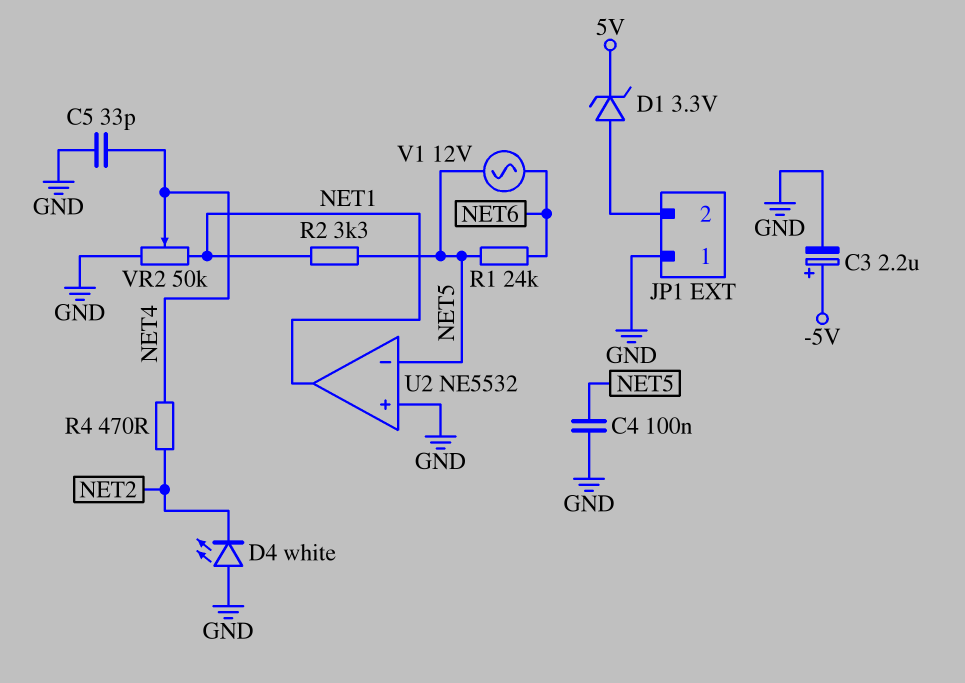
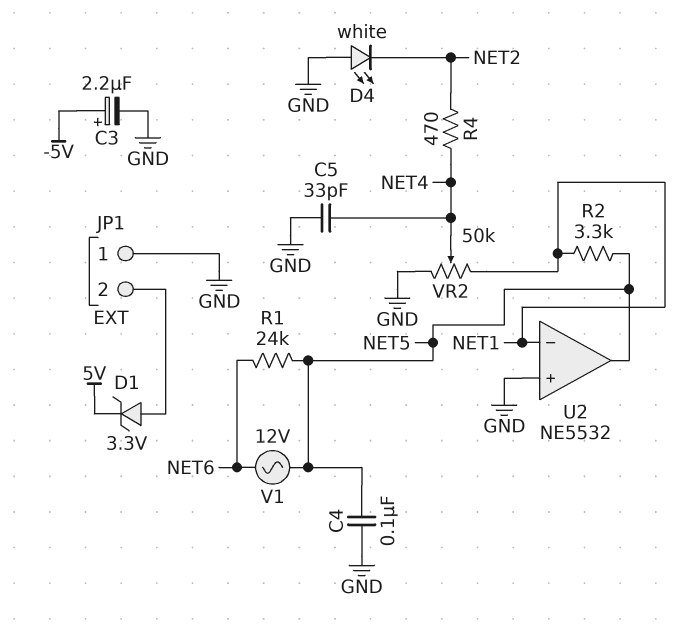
U2 pin in-: NET5 -> NET1
U2 pin out: NET1 -> NET5

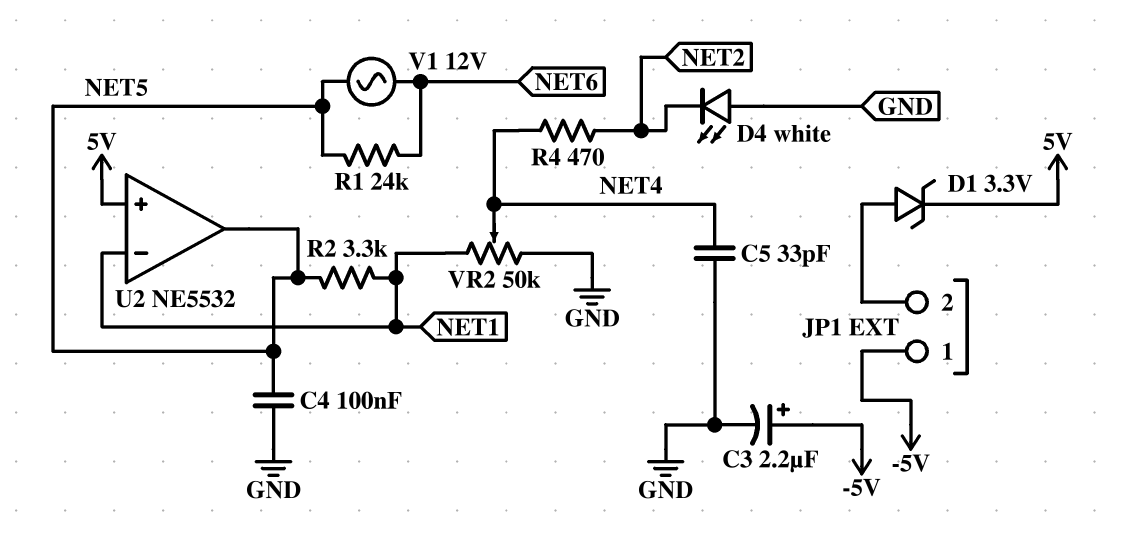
JP1 pin 1: GND -> -5V
U2 pin in+: GND -> 5V

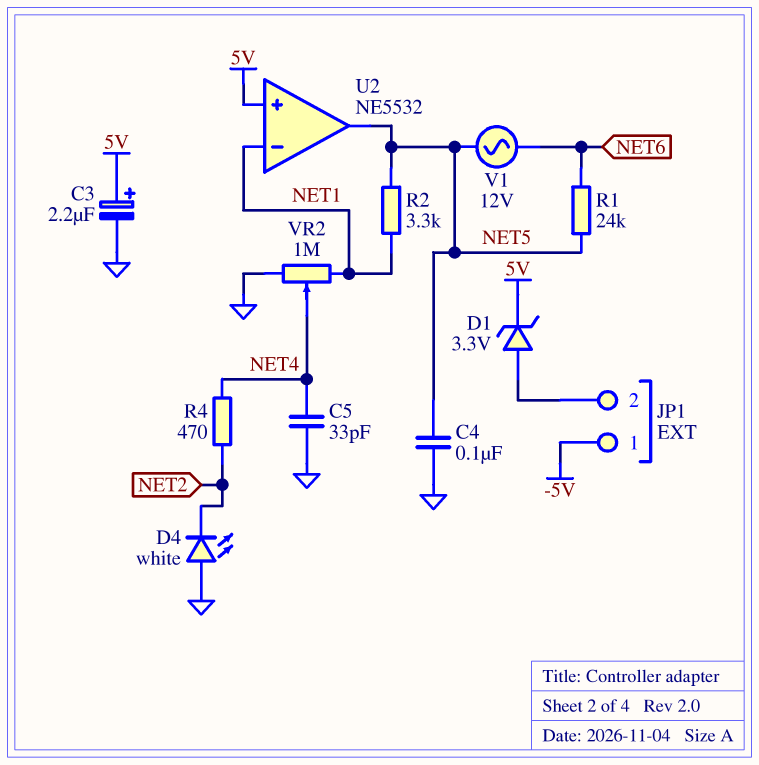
C3: 2.2uF (plus -5V, minus GND) -> 2.2uF (plus 5V, minus GND)
VR2: 50k (GND, NET1, wiper NET4) -> 1M (GND, NET1, wiper NET4)

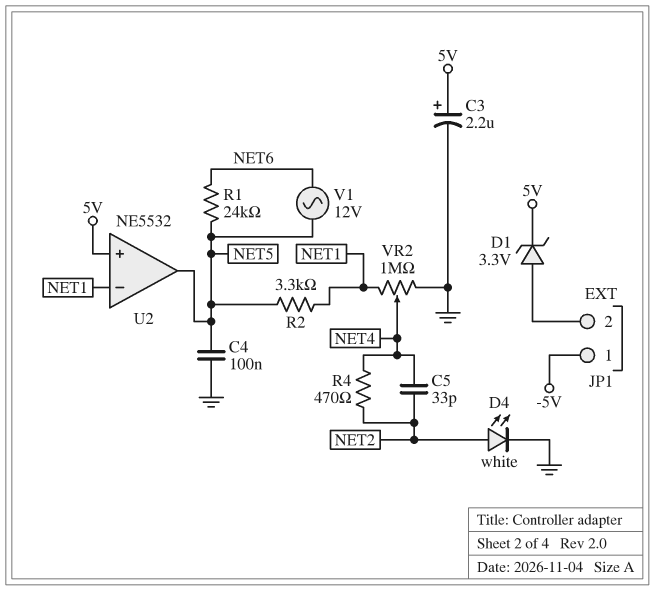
C5: 33pF (GND, NET4) -> 33pF (NET2, NET4)
D4: LED white (A GND, K NET2) -> LED white (A NET2, K GND)

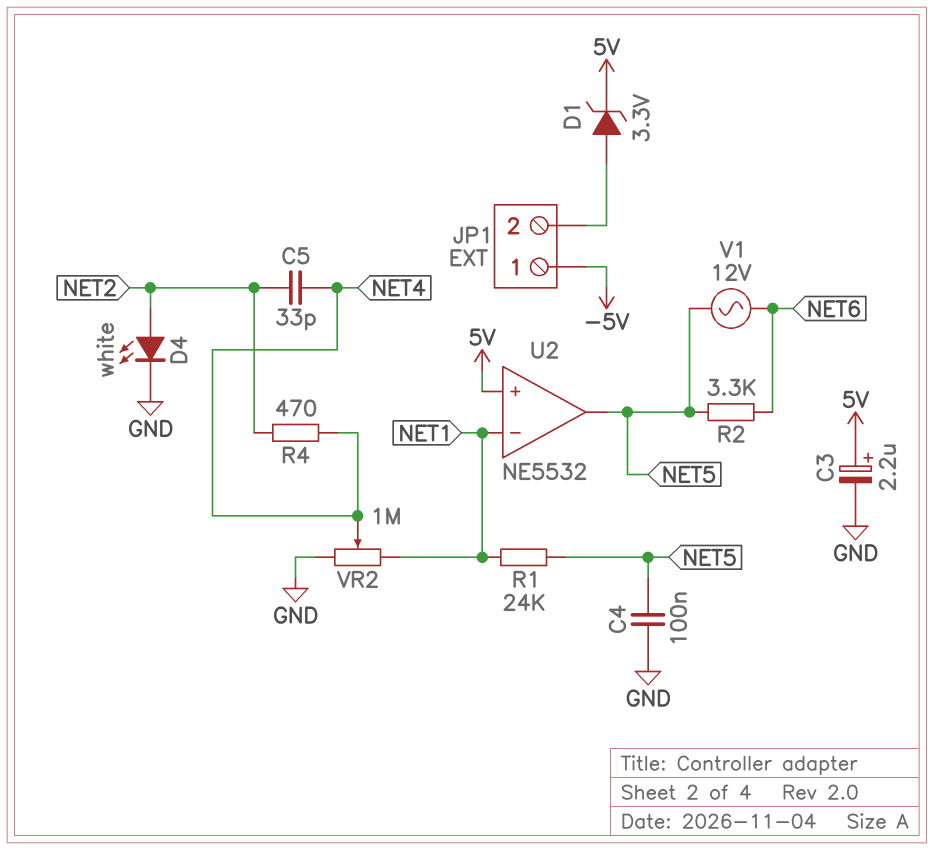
R1: 24k (NET5, NET6) -> 24k (NET1, NET5)
R2: 3.3k (NET1, NET5) -> 3.3k (NET5, NET6)

